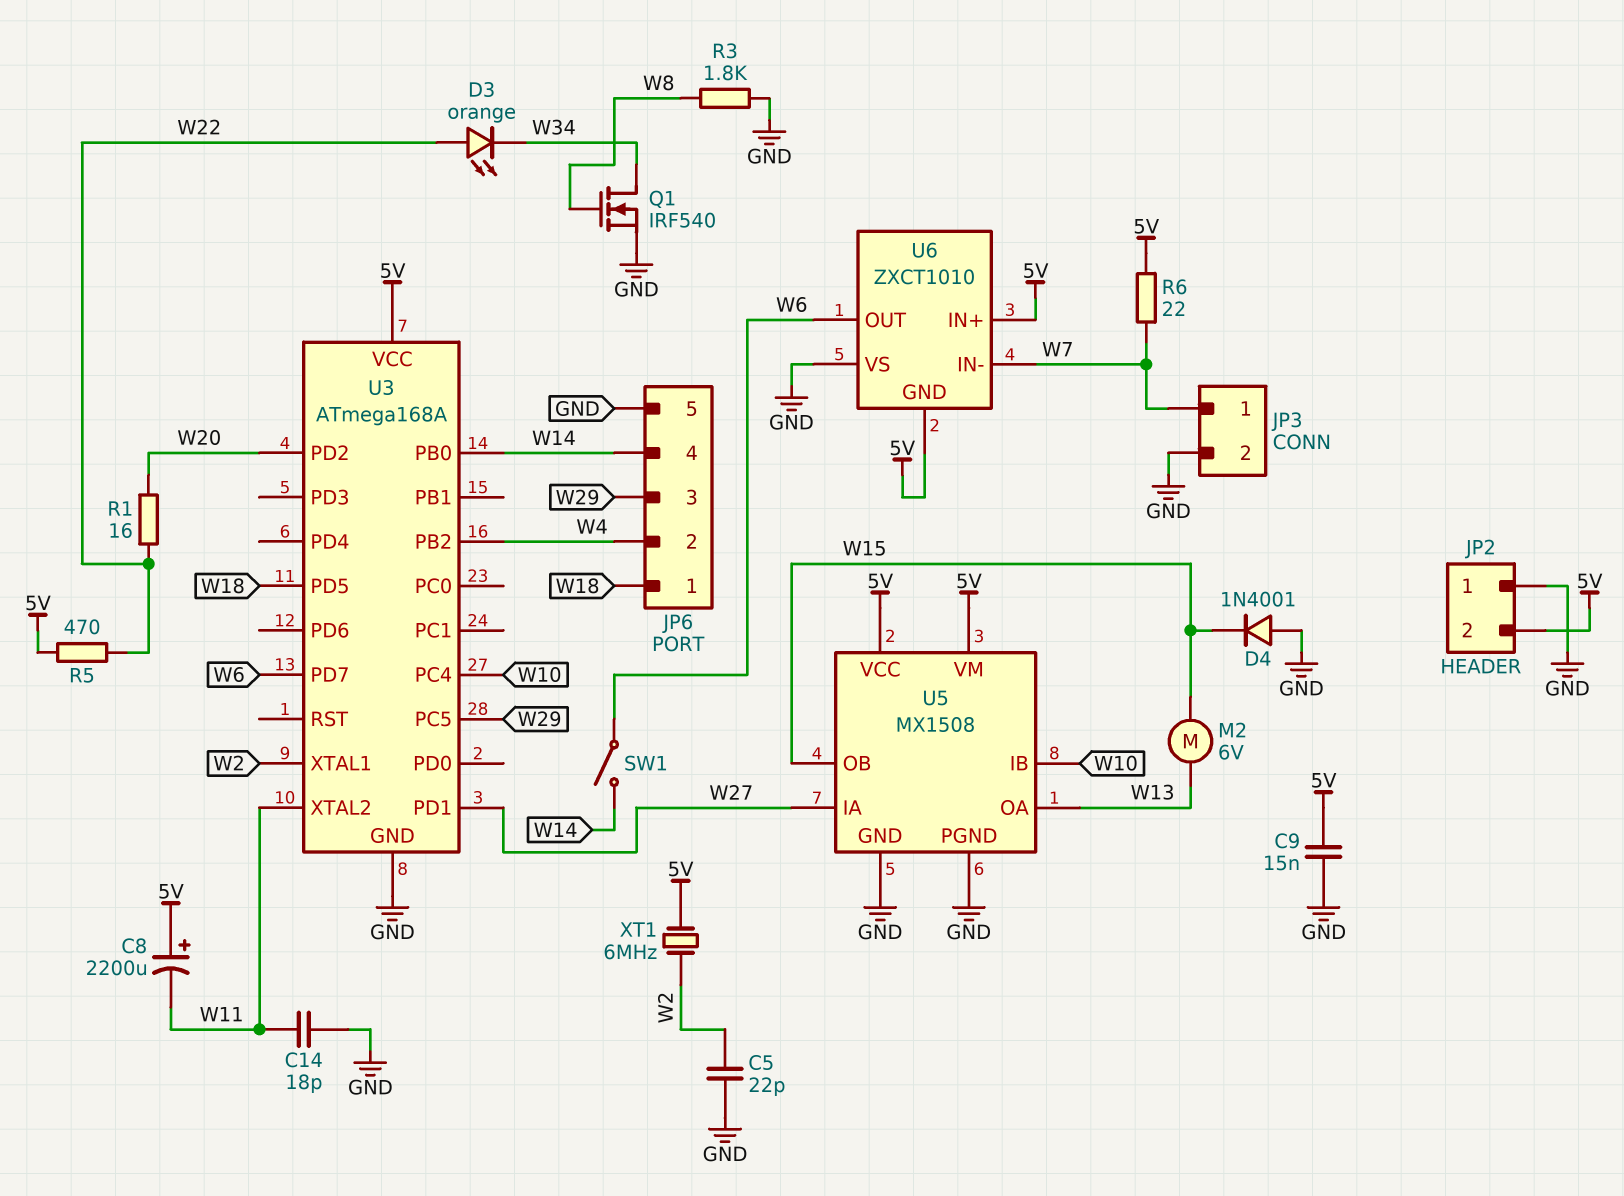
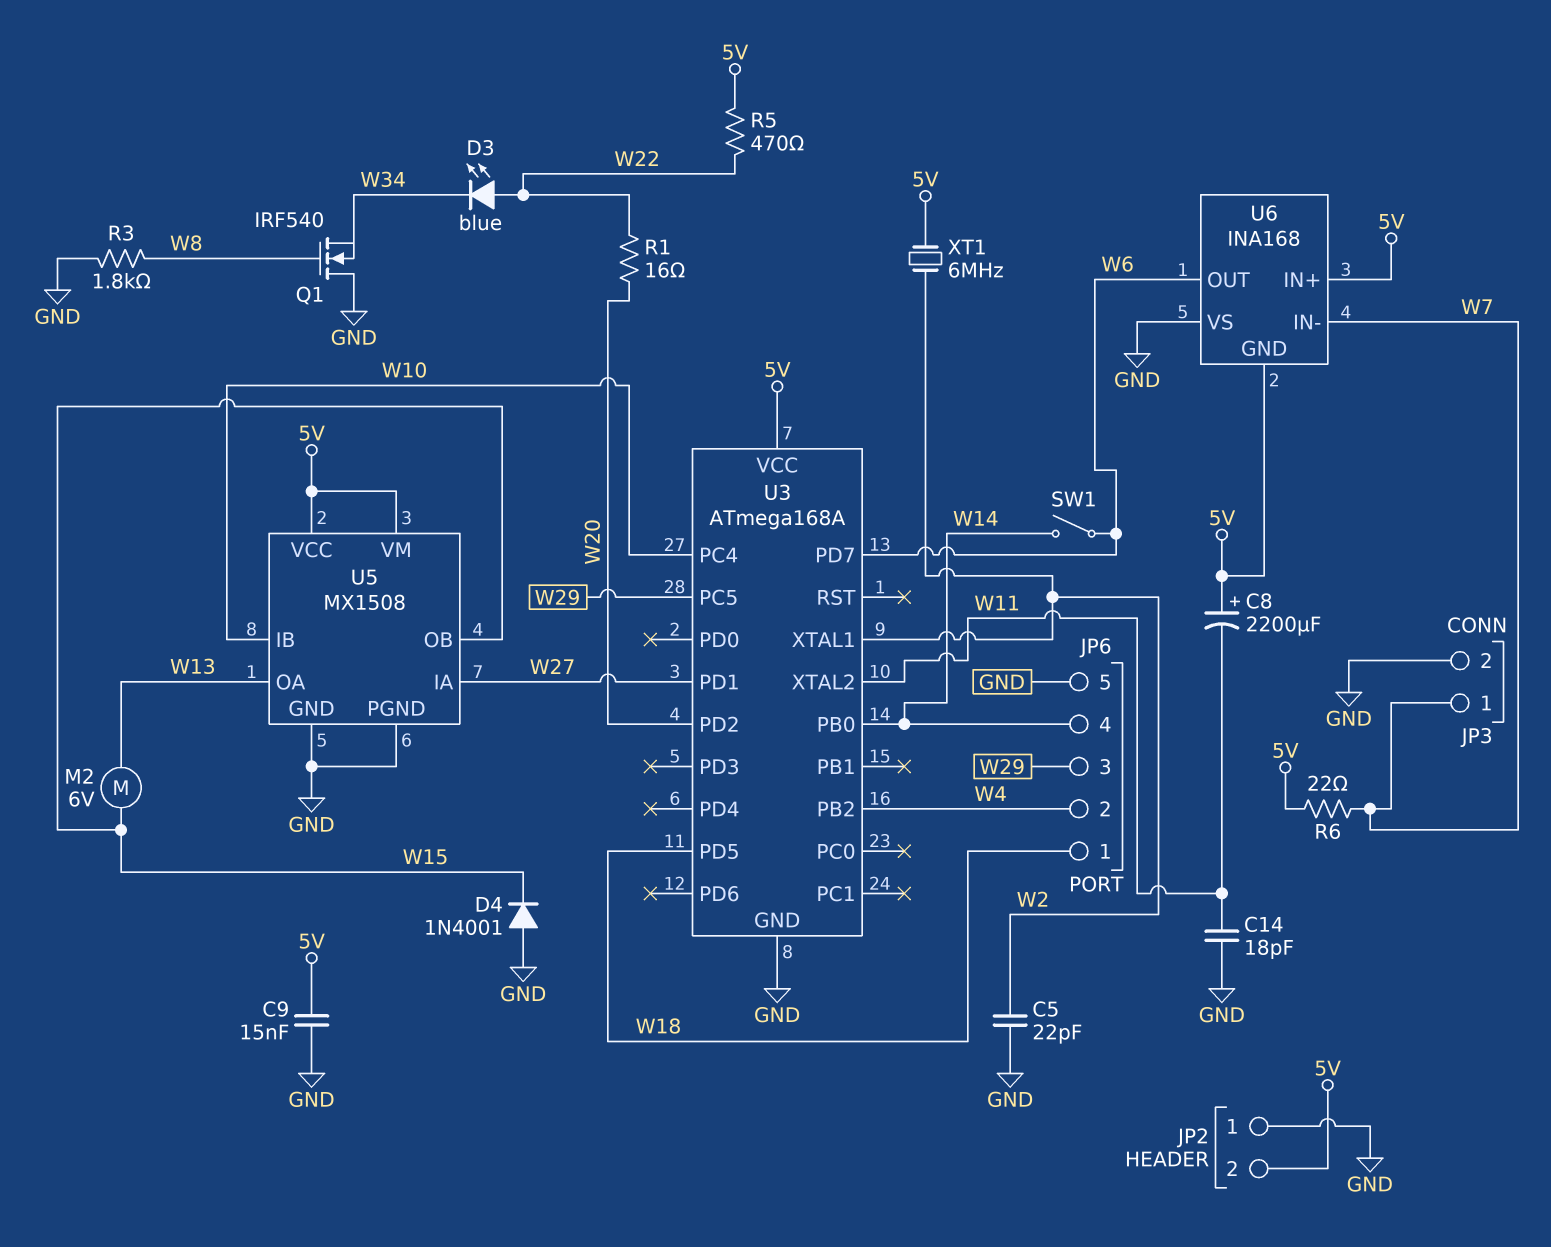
D3: LED orange (A W22, K W34) -> LED blue (A W22, K W34)
Q1: NMOS IRF540 (G W8, D W34, S GND) -> NMOS IRF540 (G W8, D GND, S W34)
U6: ZXCT1010 -> INA168

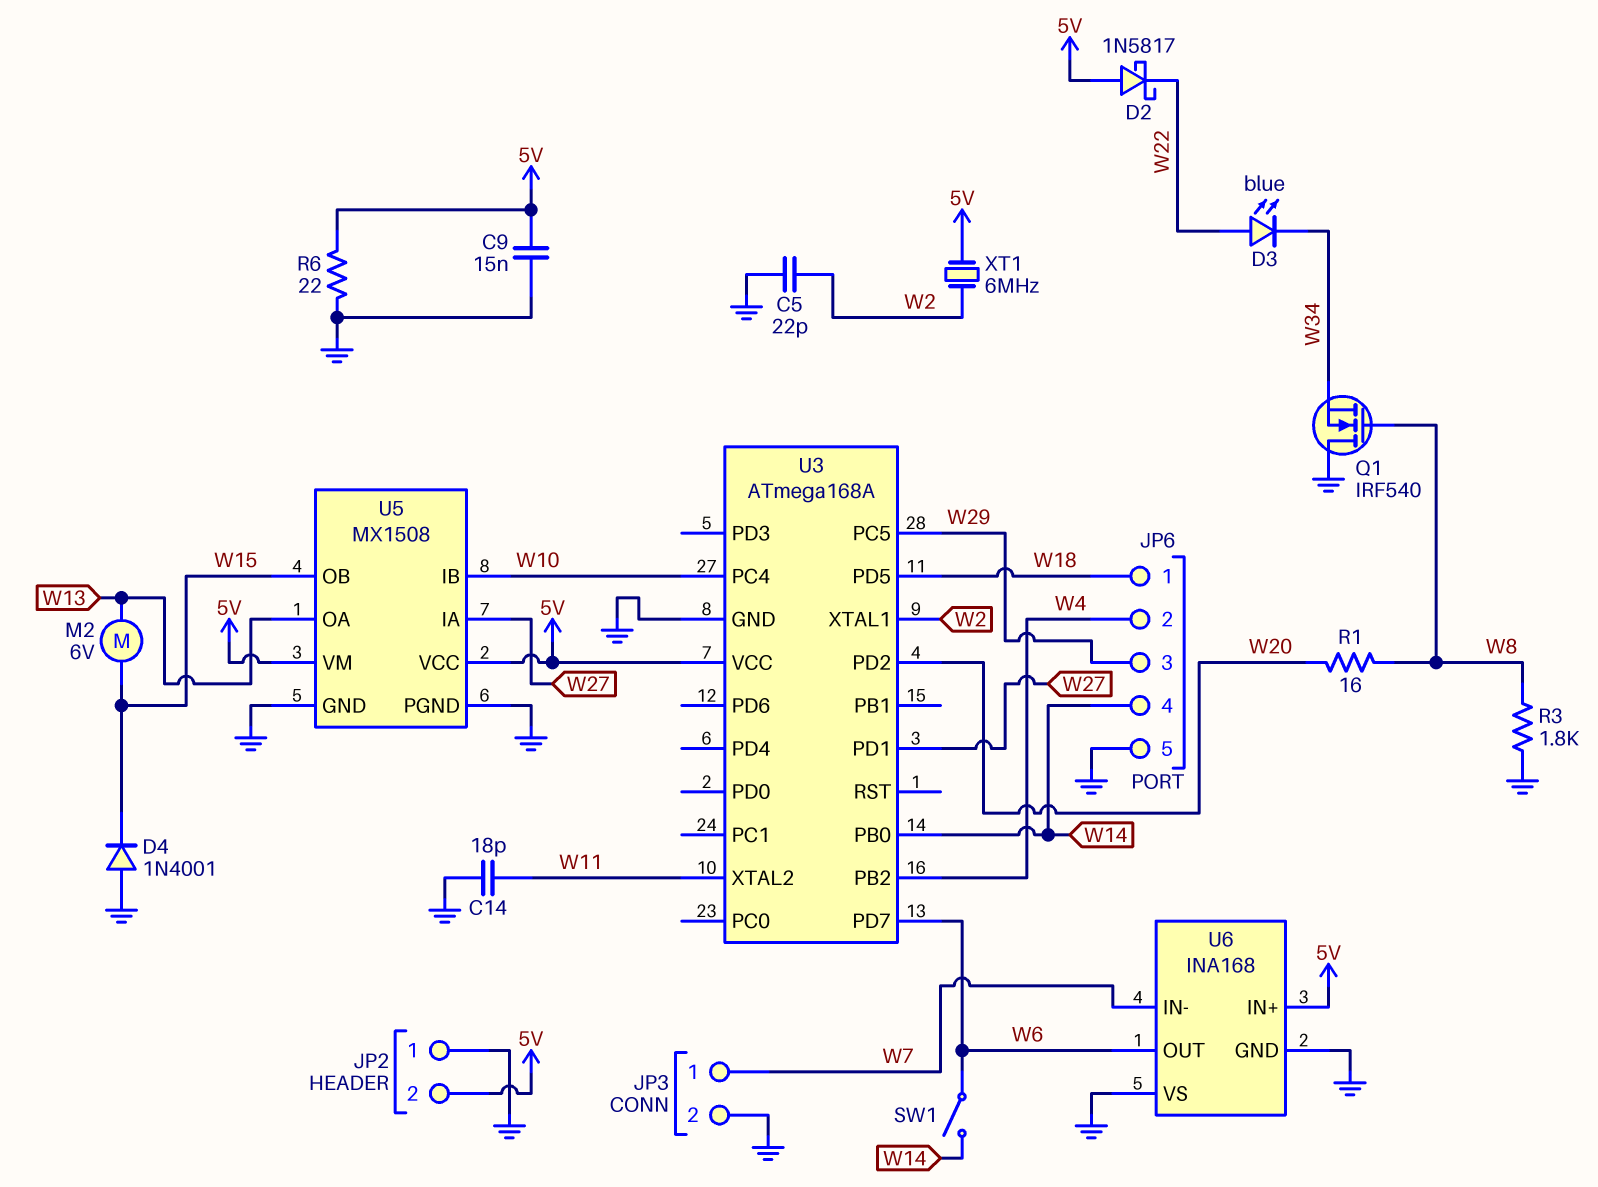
C8: 2200uF (plus 5V, minus W11) -> none
D2: none -> schottky 1N5817 (A 5V, K W22)
R1: 16 (W20, W22) -> 16 (W8, W20)
R5: 470 (5V, W22) -> none
R6: 22 (5V, W7) -> 22 (5V, GND)
U6 pin GND: 5V -> GND

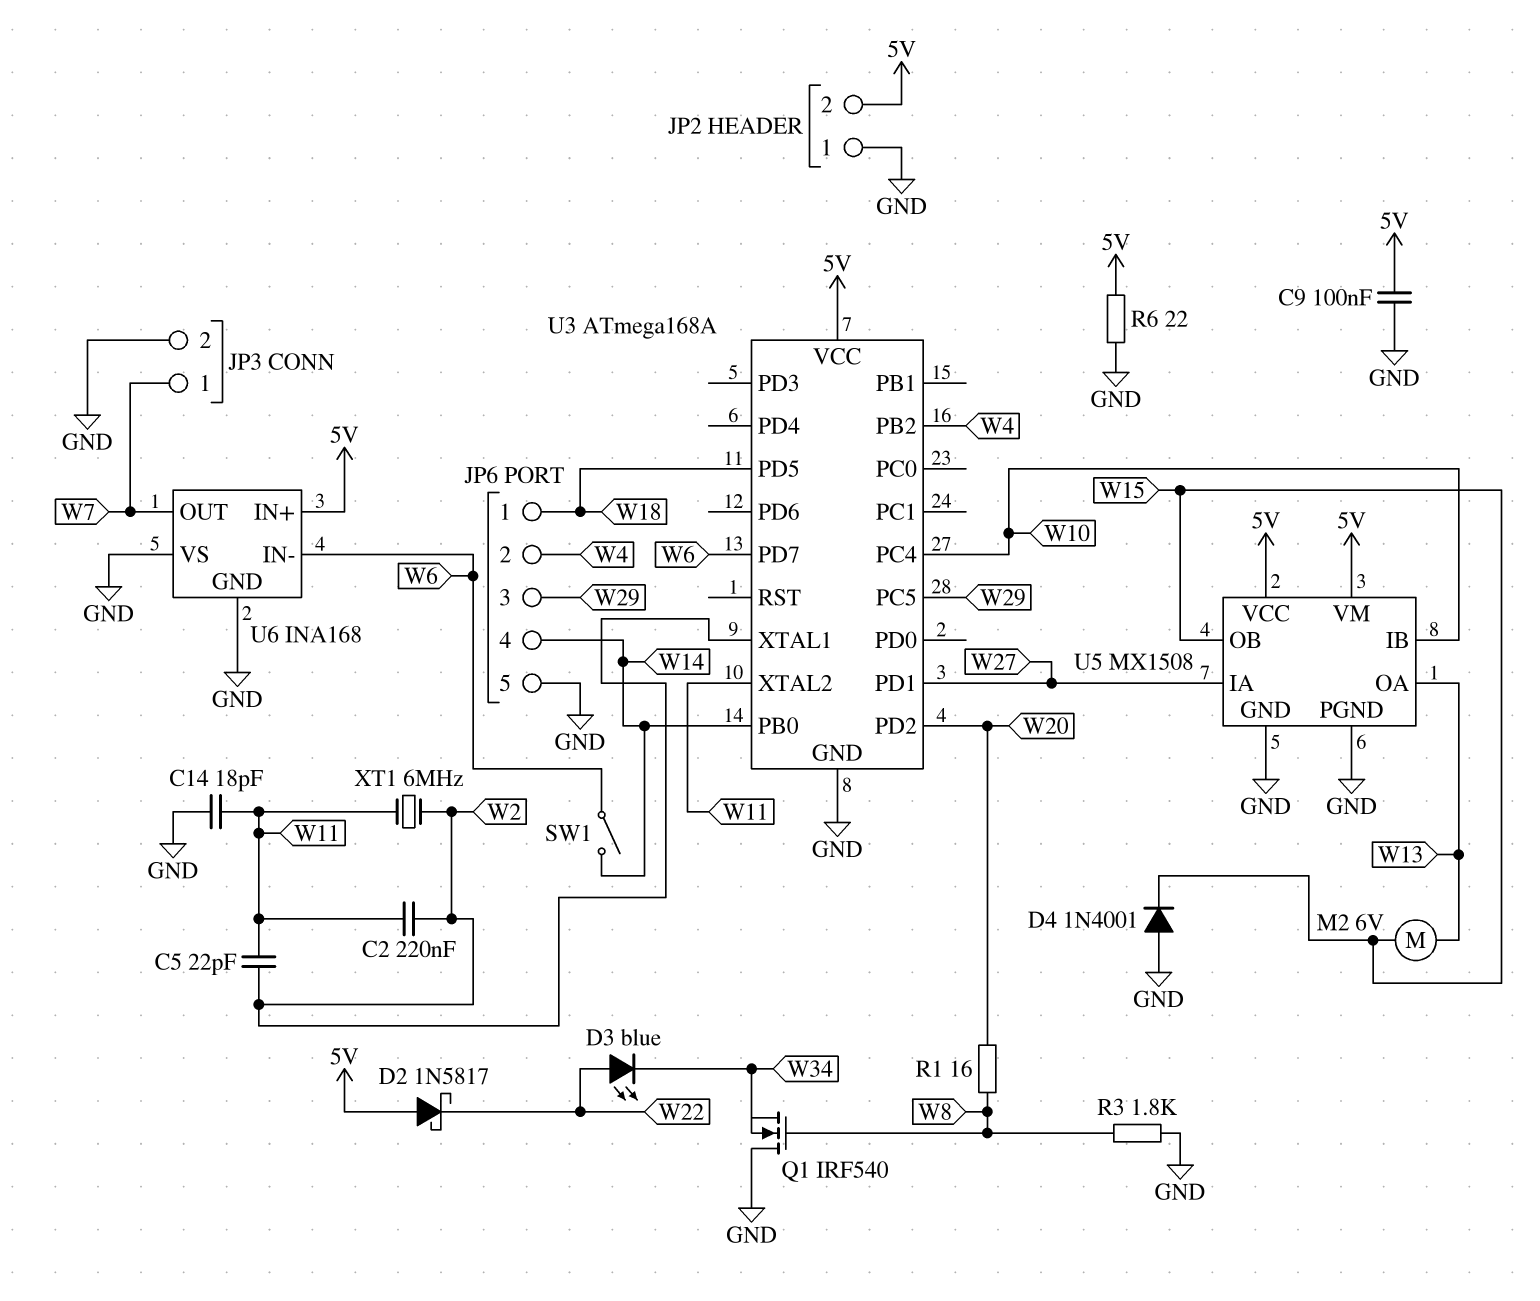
C2: none -> 220nF (W2, W11)
C5: 22pF (GND, W2) -> 22pF (W2, W11)
C9: 15nF (5V, GND) -> 100nF (5V, GND)
U6 pin IN-: W7 -> W6
U6 pin OUT: W6 -> W7
XT1: 6MHz (5V, W2) -> 6MHz (W2, W11)

